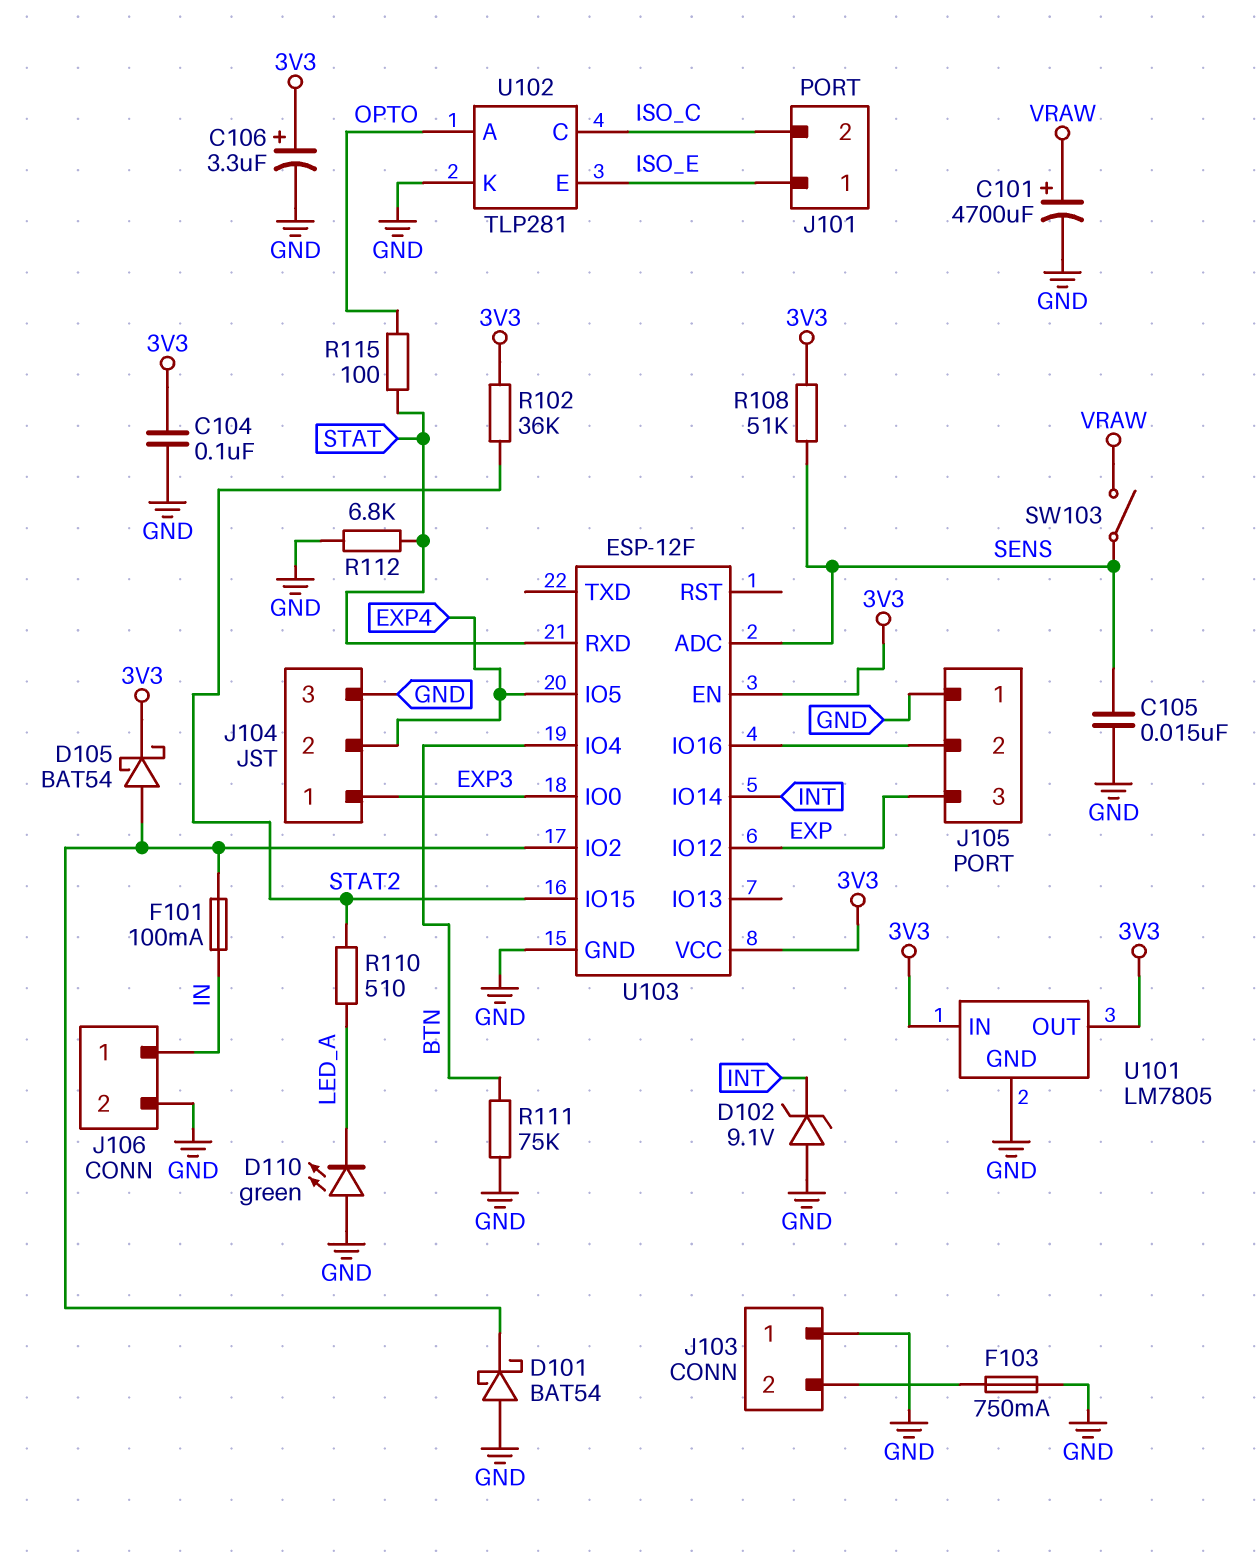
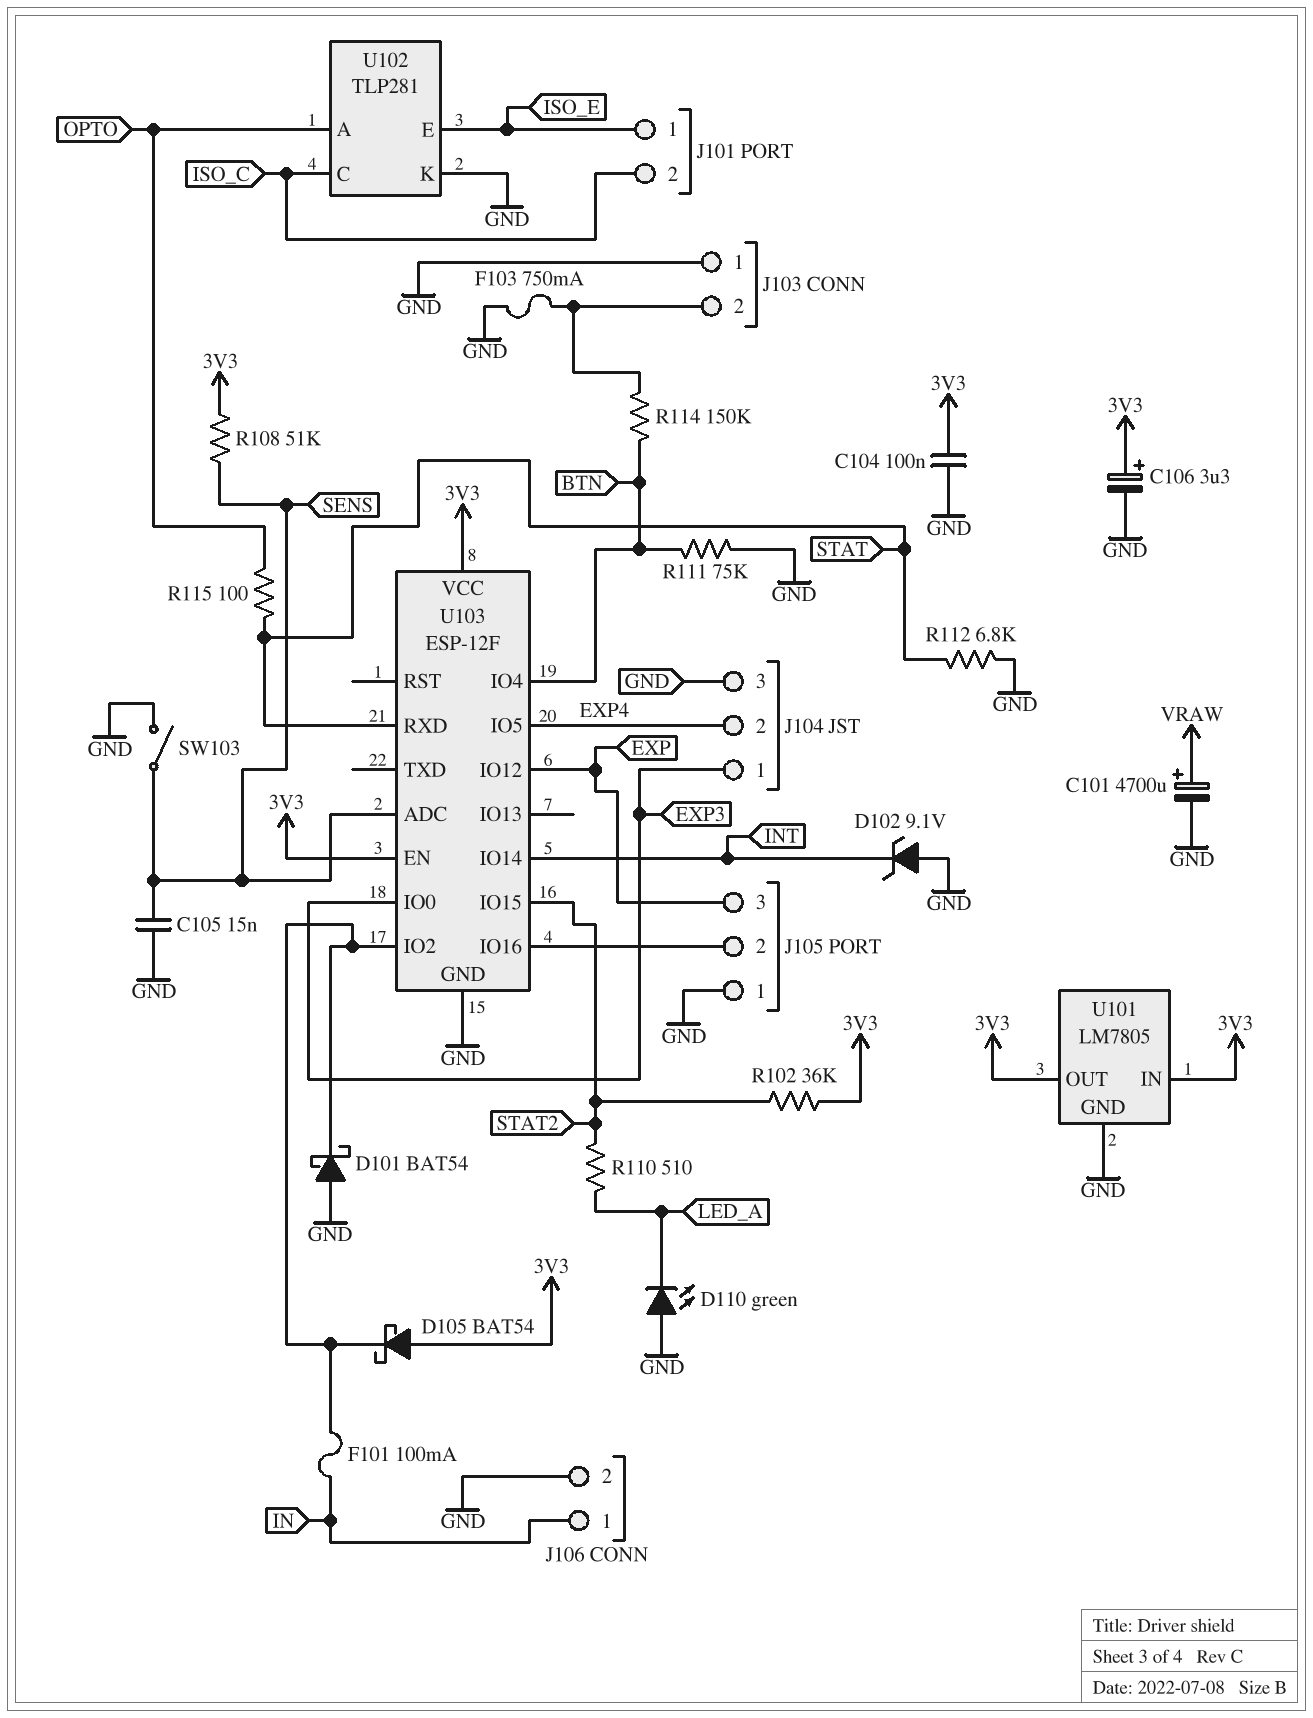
D105: schottky BAT54 (A U103/IO2, K 3V3) -> schottky BAT54 (A 3V3, K U103/IO2)
R114: none -> 150k (BTN, J103/2)
SW103: switch (SENS, VRAW) -> switch (GND, SENS)

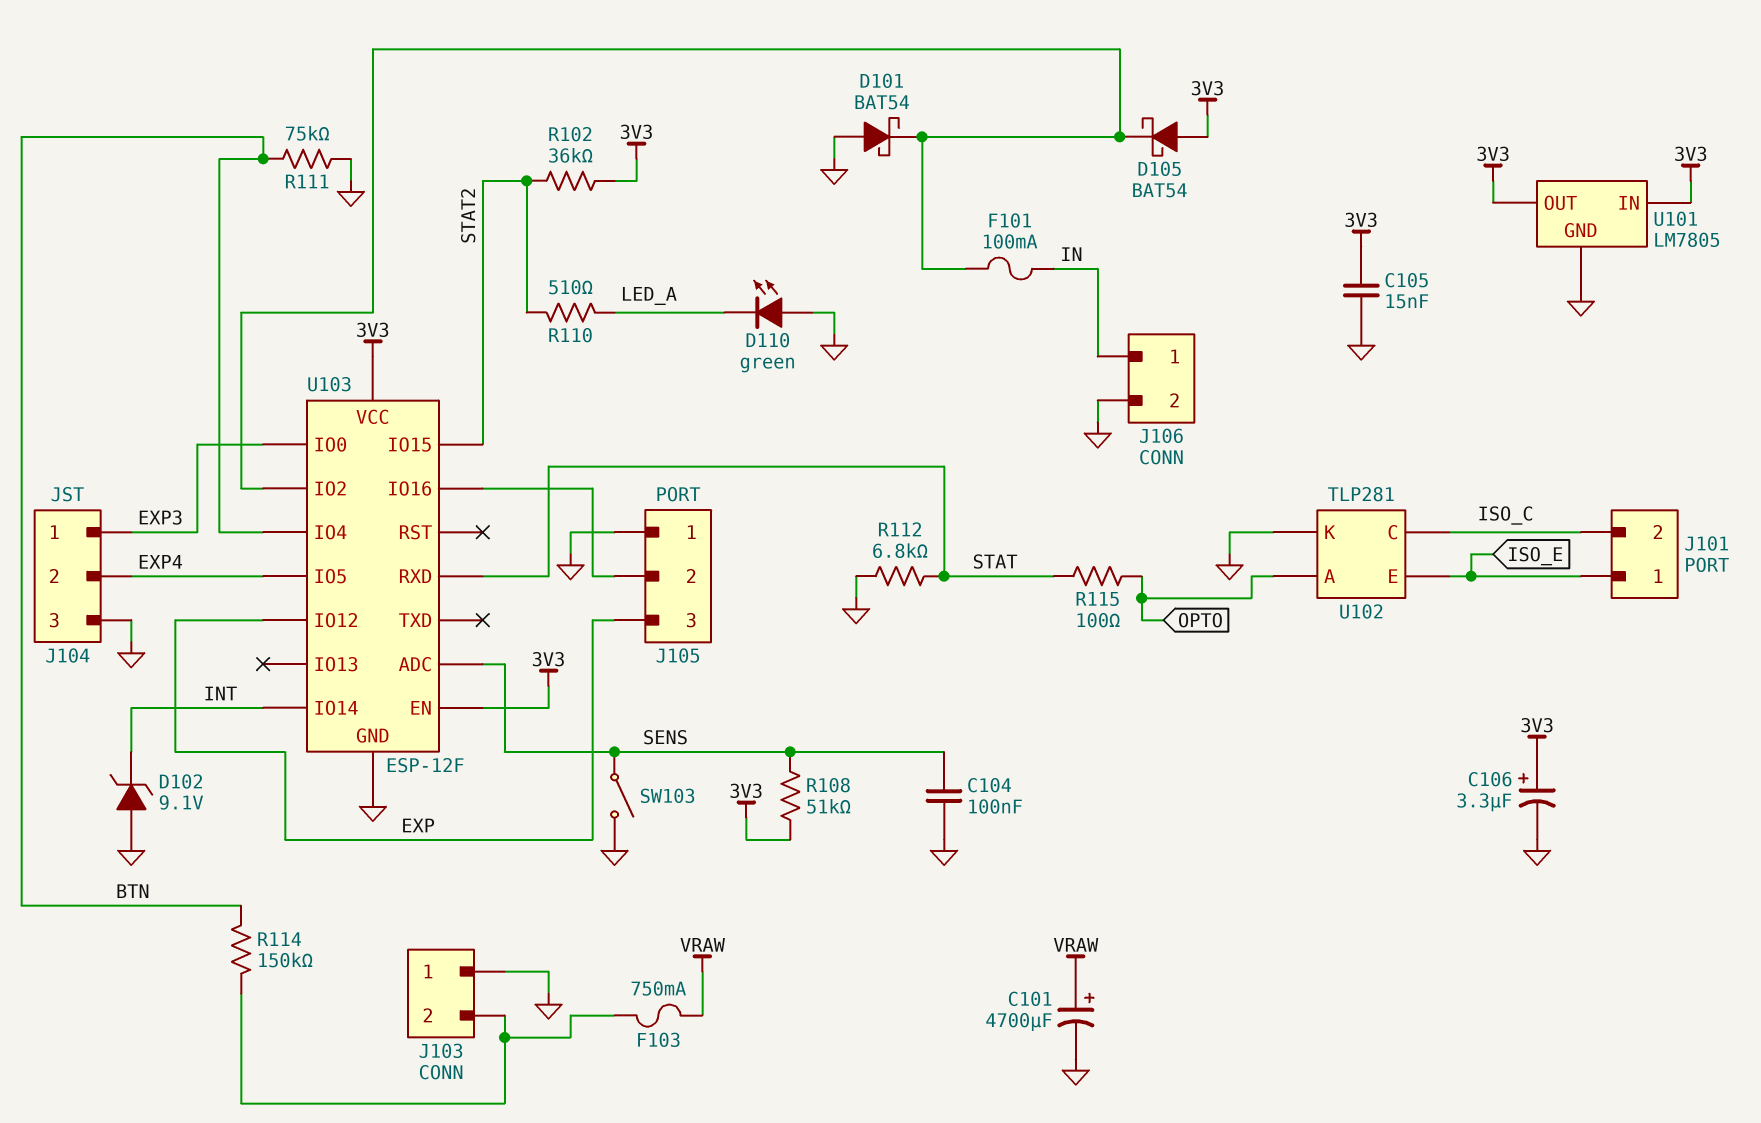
C104: 100nF (3V3, GND) -> 100nF (GND, SENS)
C105: 15nF (GND, SENS) -> 15nF (3V3, GND)
F103: 750mA (GND, J103/2) -> 750mA (J103/2, VRAW)

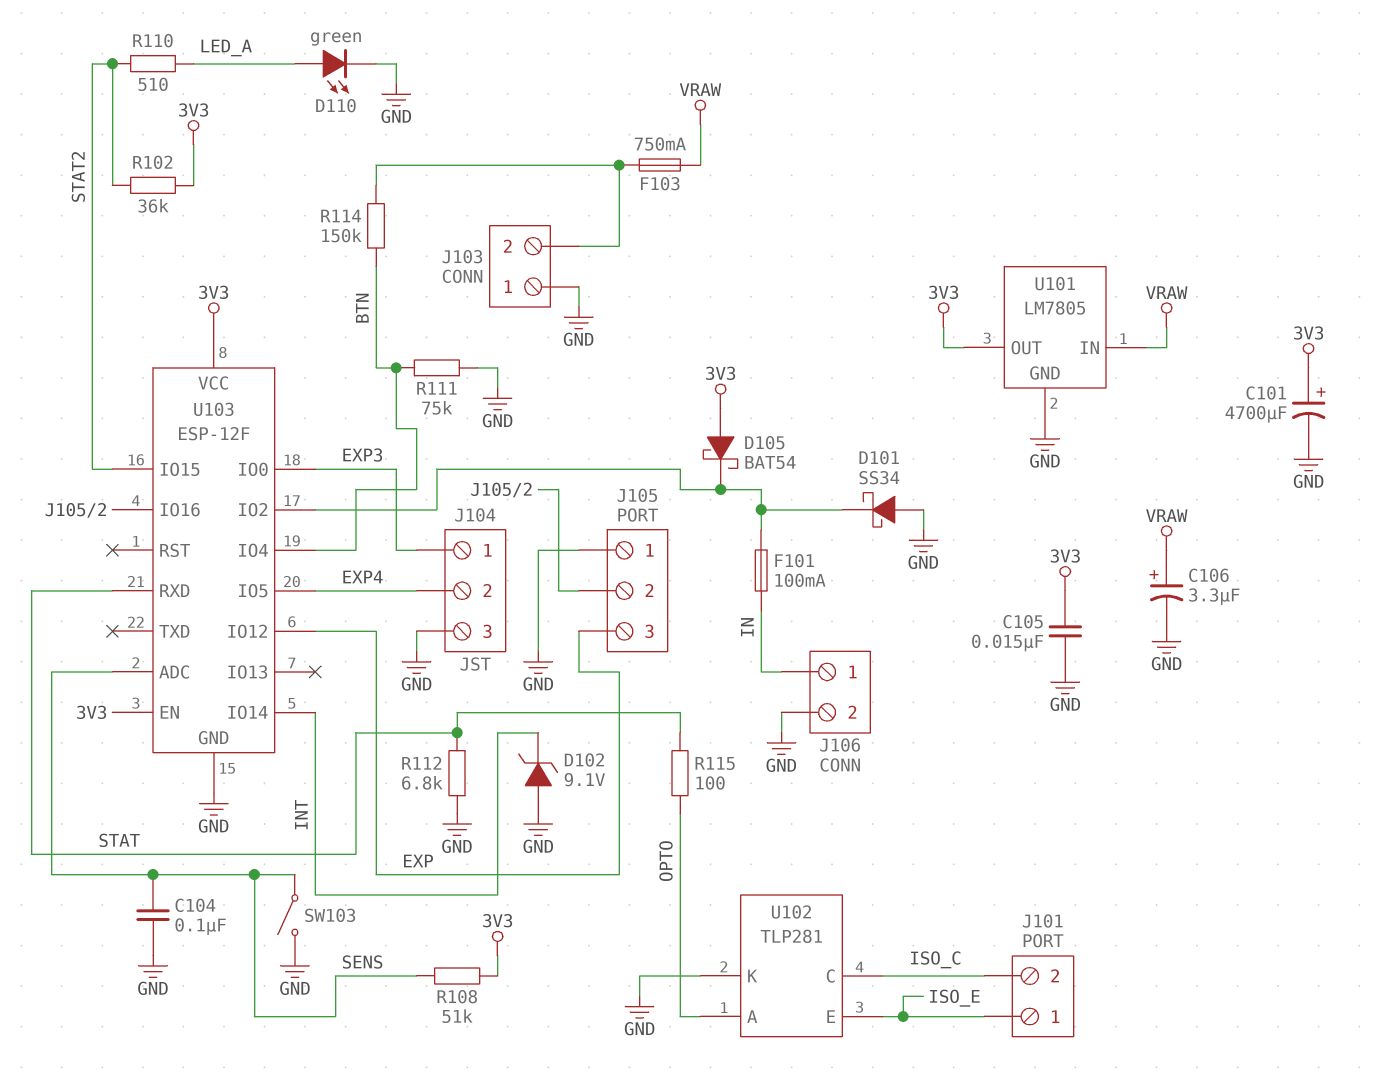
C101: 4700uF (plus VRAW, minus GND) -> 4700uF (plus 3V3, minus GND)
C106: 3.3uF (plus 3V3, minus GND) -> 3.3uF (plus VRAW, minus GND)
D101: schottky BAT54 (A GND, K U103/IO2) -> schottky SS34 (A GND, K U103/IO2)
D110: LED green (A GND, K LED_A) -> LED green (A LED_A, K GND)
U101 pin IN: 3V3 -> VRAW

